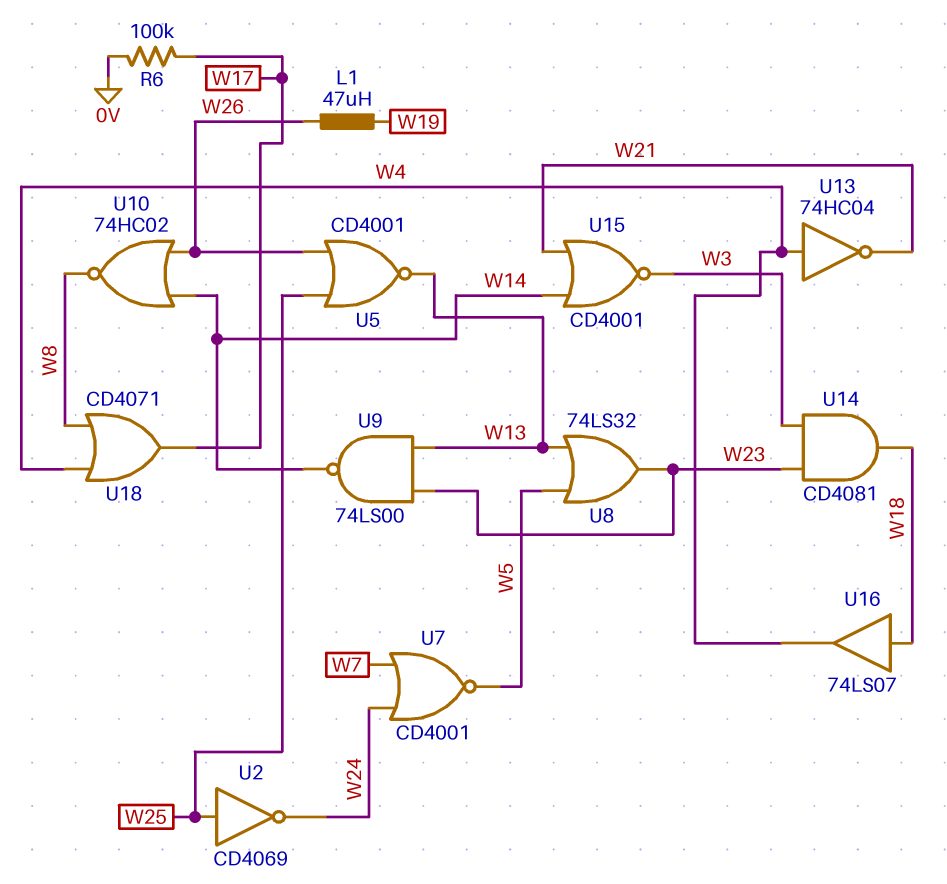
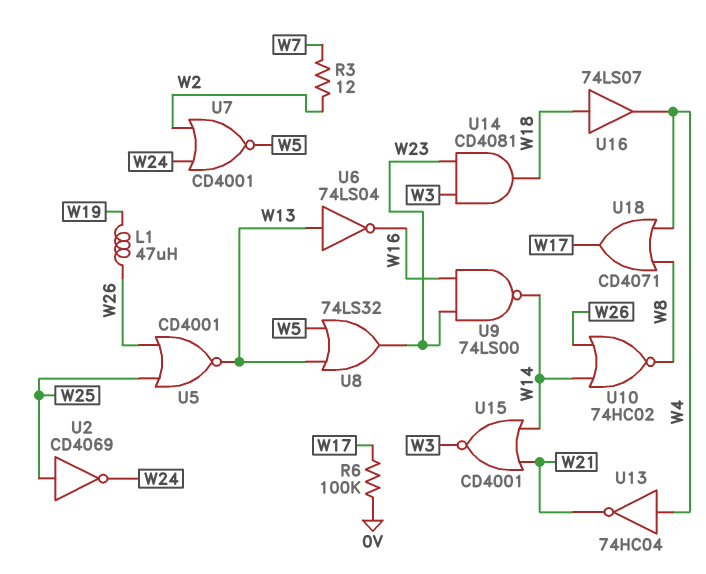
R3: none -> 12 (W2, W7)
U6: none -> NOT 74LS04 (in W13, out W16)
U7: NOR CD4001 (in W7, in W24, out W5) -> NOR CD4001 (in W2, in W24, out W5)
U9: NAND 74LS00 (in W13, in W23, out W14) -> NAND 74LS00 (in W16, in W23, out W14)

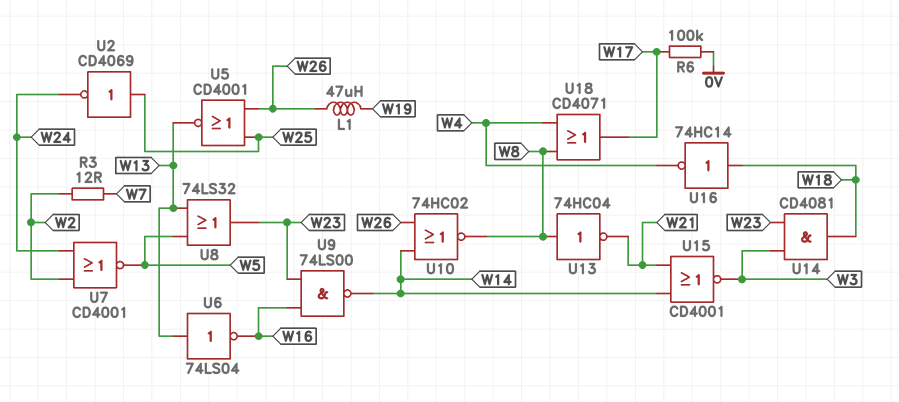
U13: NOT 74HC04 (in W4, out W21) -> NOT 74HC04 (in W8, out W21)
U16: buffer 74LS07 (in W18, out W4) -> NOT 74HC14 (in W18, out W4)

